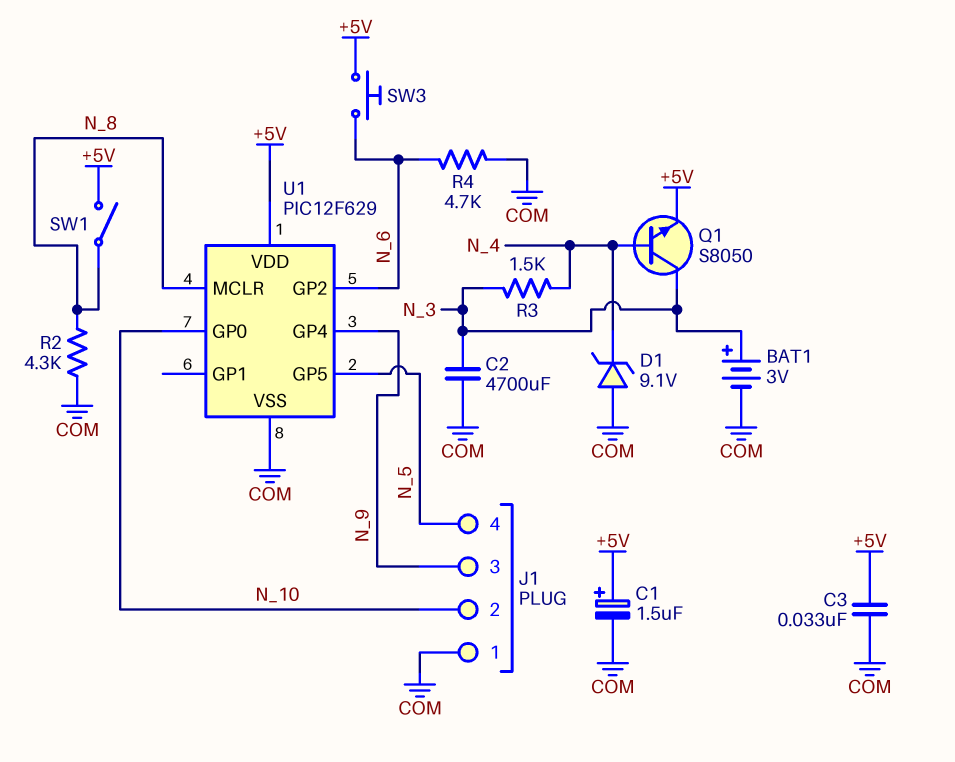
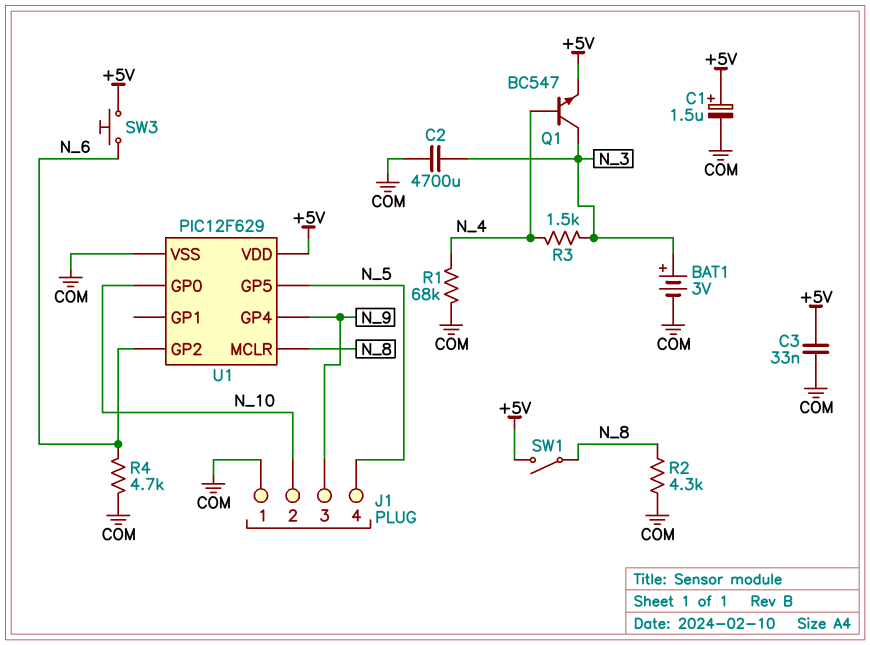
D1: zener 9.1V (A COM, K N_4) -> none
Q1: NPN S8050 (B N_4, C N_3, E +5V) -> NPN BC547 (B N_4, C N_3, E +5V)
R1: none -> 68k (COM, N_4)

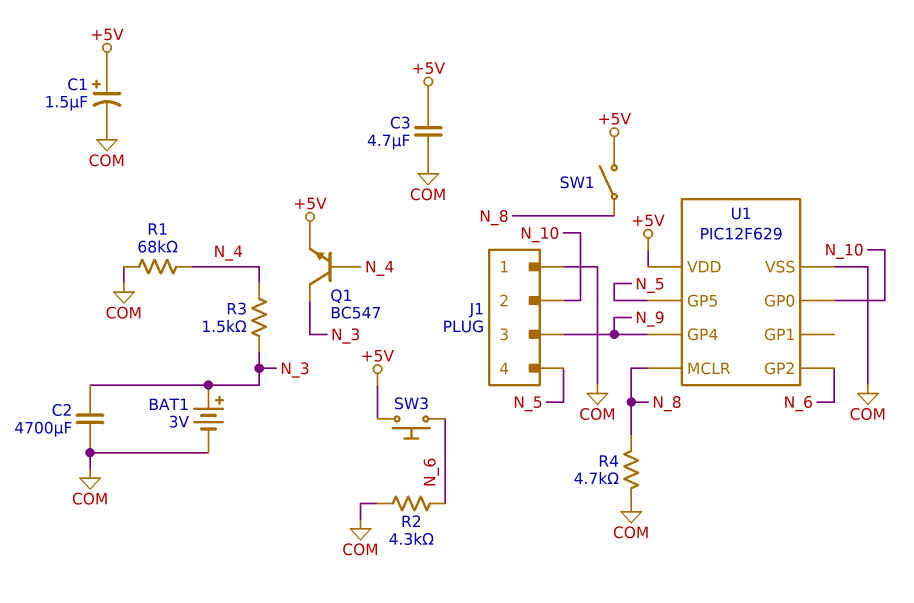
C3: 33nF (+5V, COM) -> 4.7uF (+5V, COM)
R2: 4.3k (COM, N_8) -> 4.3k (COM, N_6)
R4: 4.7k (COM, N_6) -> 4.7k (COM, N_8)

